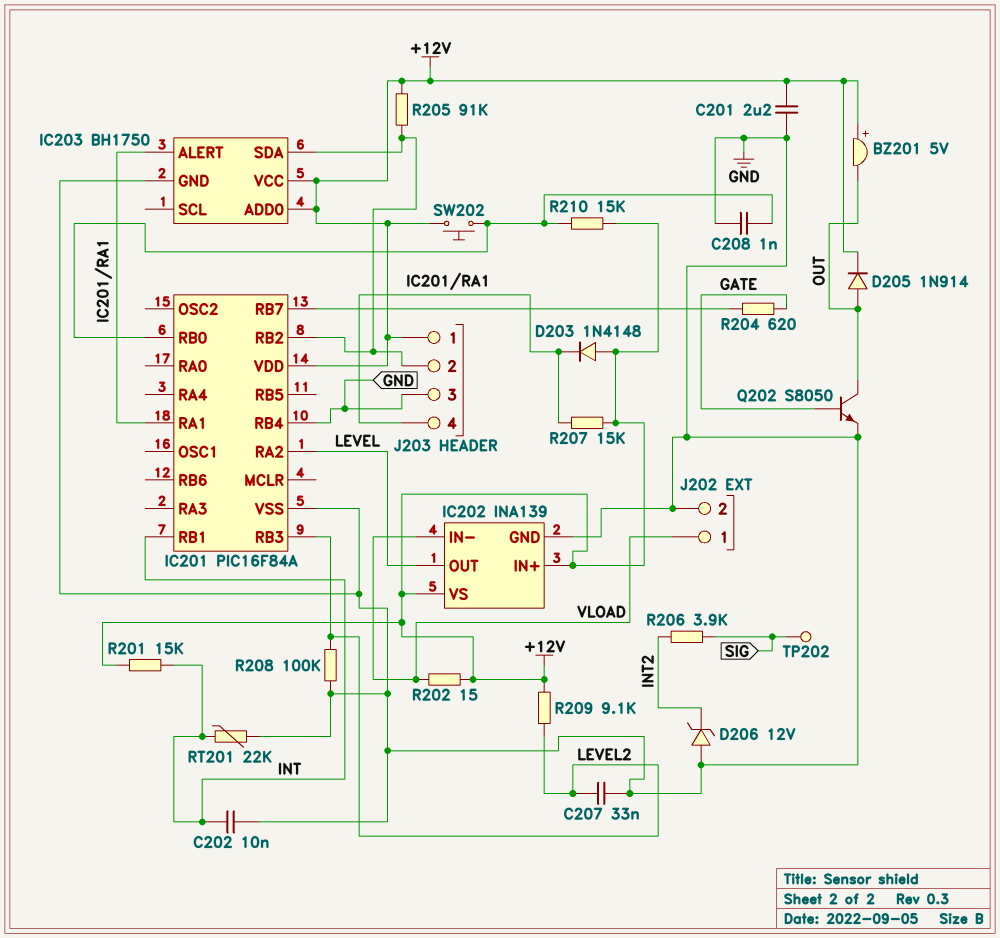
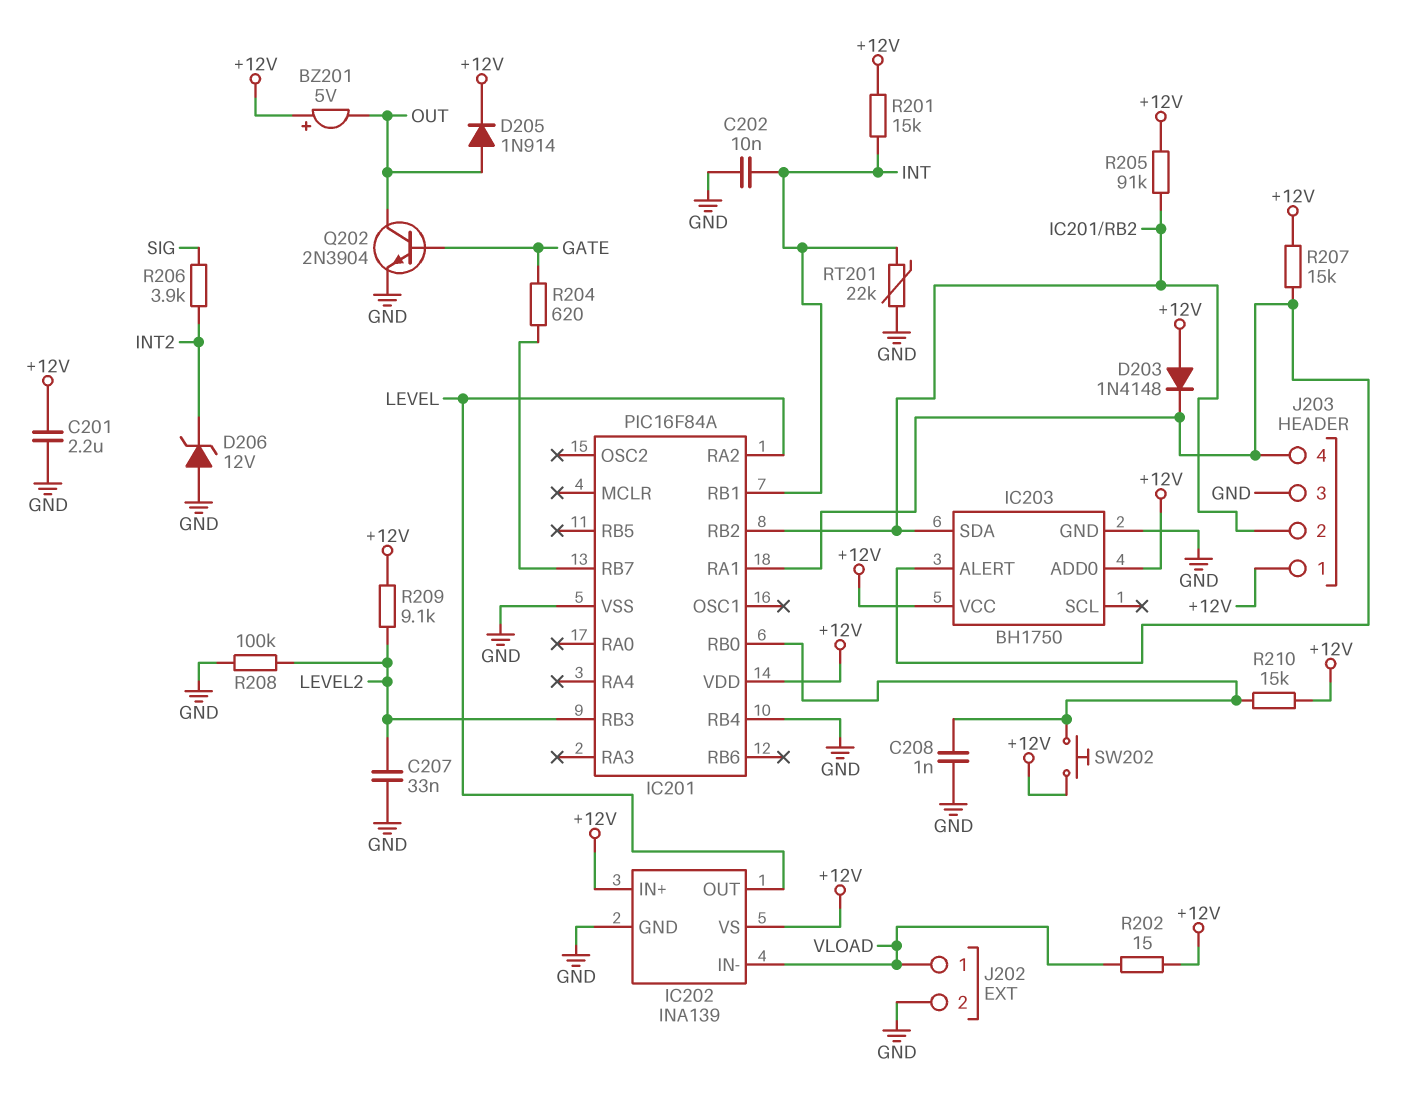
Q202: NPN S8050 (B GATE, C OUT, E GND) -> NPN 2N3904 (B GATE, C OUT, E GND)
TP202: test point (SIG) -> none

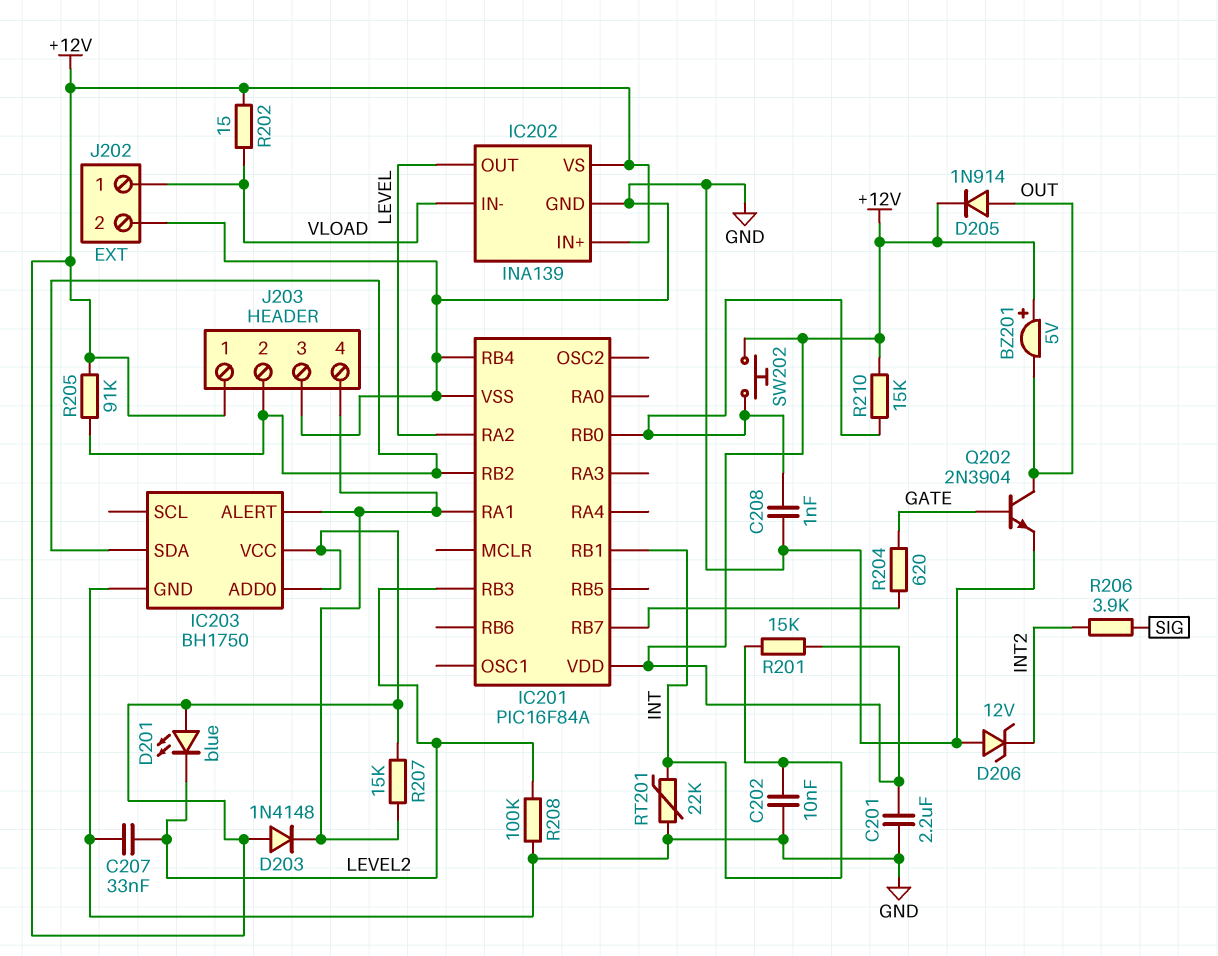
D201: none -> LED blue (A +12V, K LEVEL2)
R209: 9.1k (+12V, LEVEL2) -> none

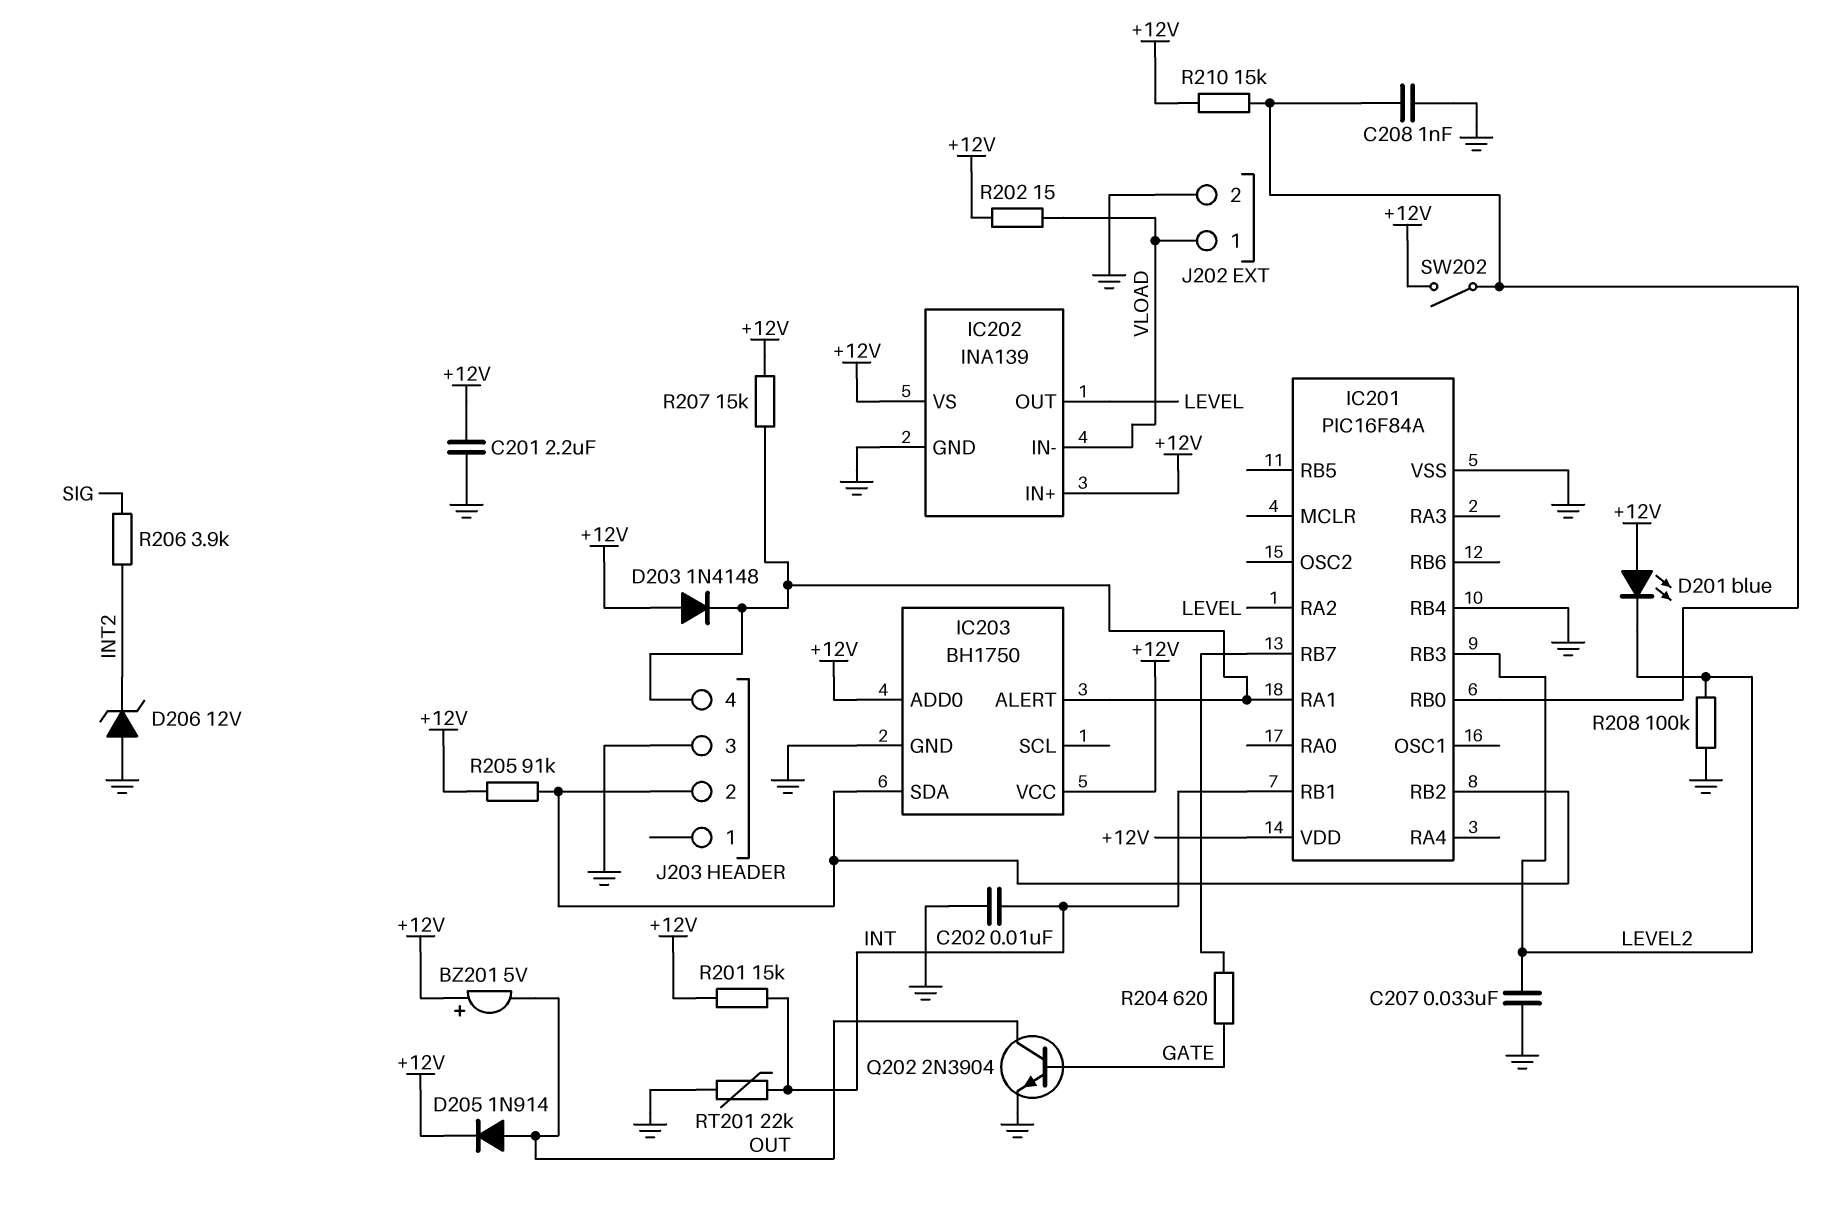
J203 pin 1: +12V -> none
SW202: button (+12V, IC201/RB0) -> switch (+12V, IC201/RB0)

